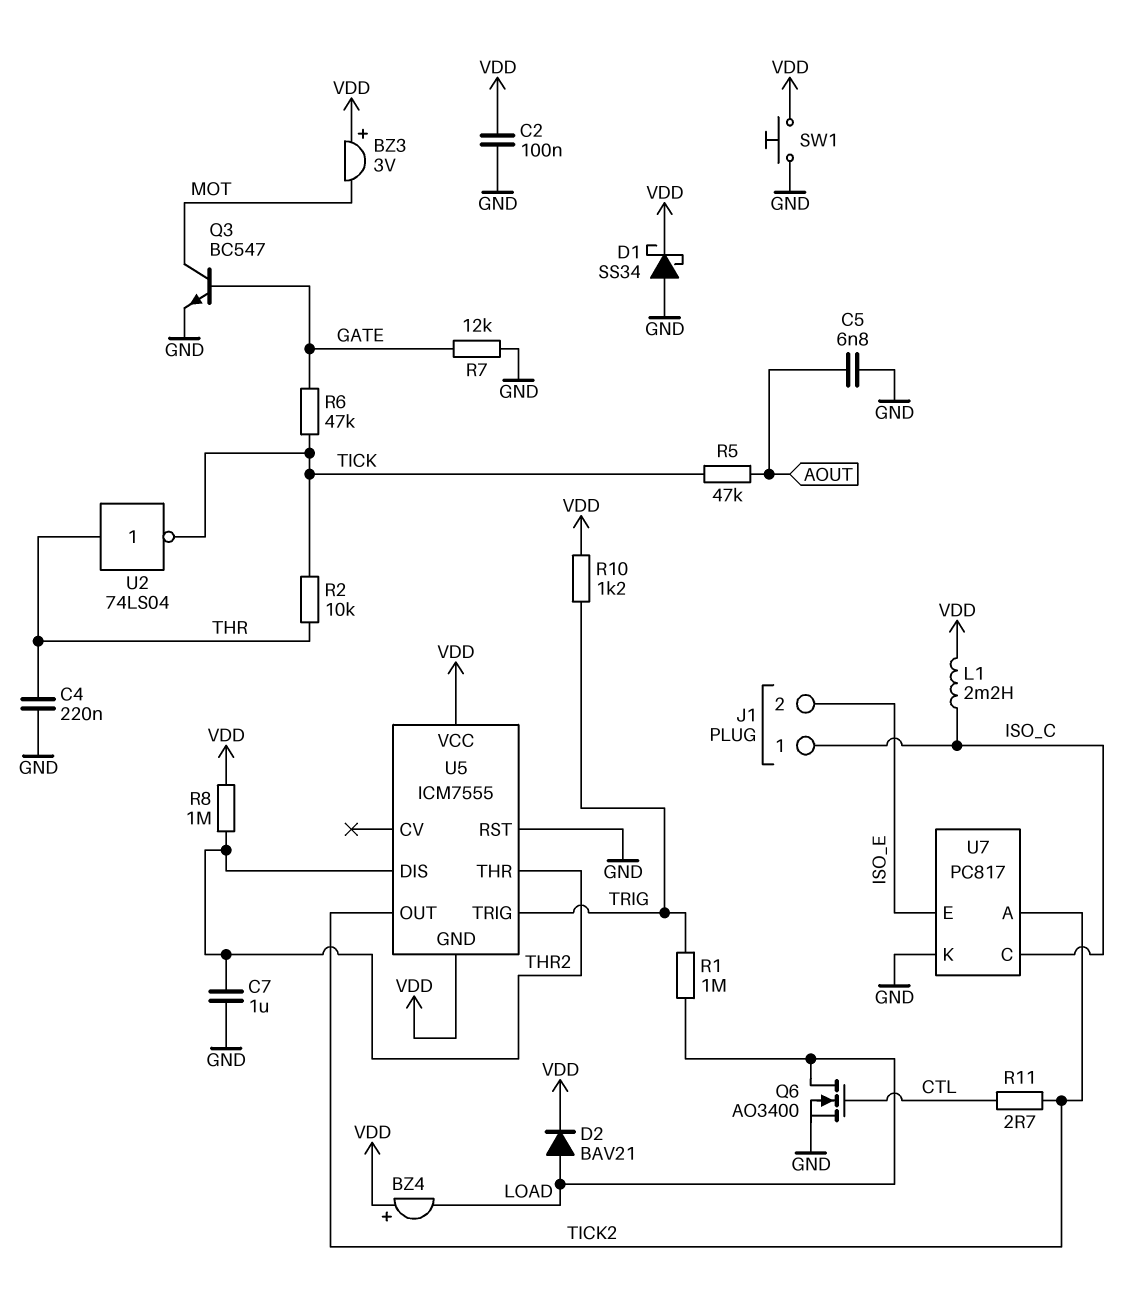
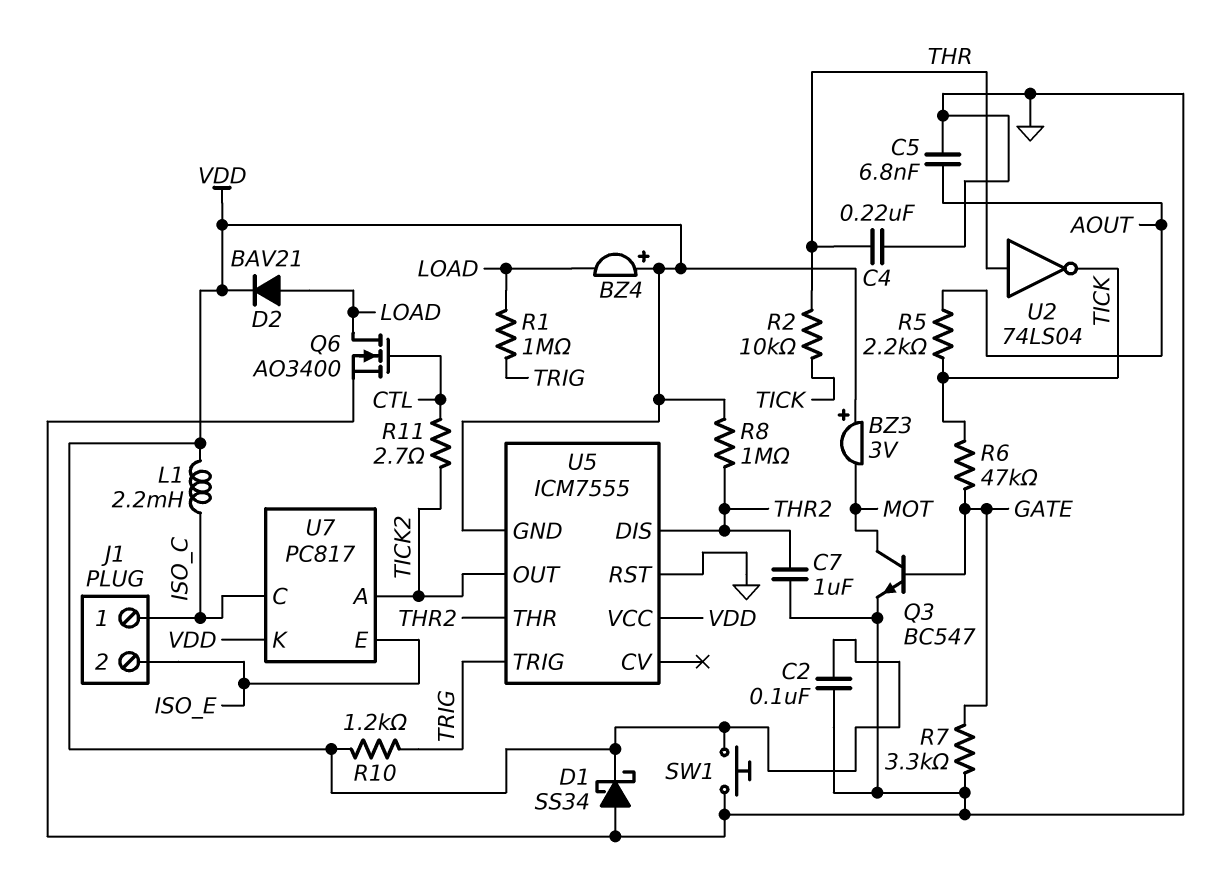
R5: 47k (AOUT, TICK) -> 2.2k (AOUT, TICK)
R7: 12k (GATE, GND) -> 3.3k (GATE, GND)
U7 pin K: GND -> VDD

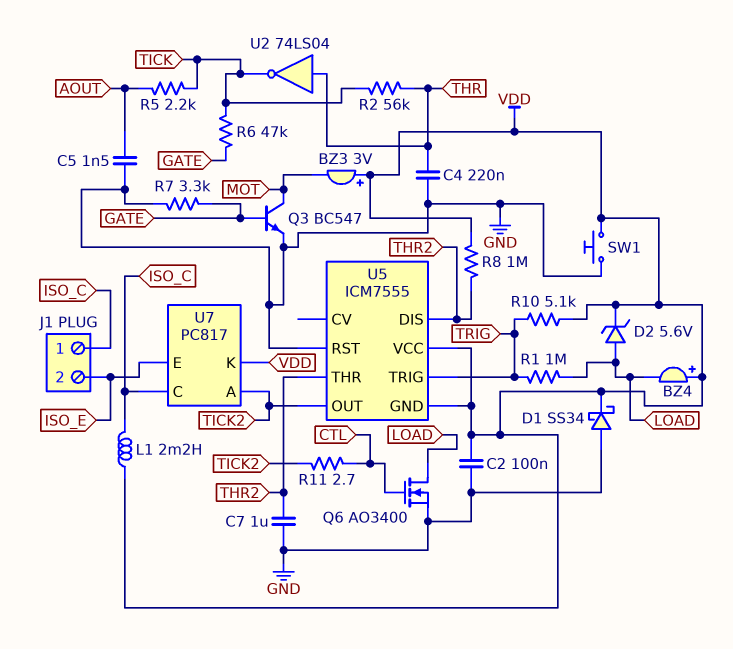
C5: 6.8nF (AOUT, GND) -> 1.5nF (AOUT, GND)
D2: diode BAV21 (A LOAD, K VDD) -> zener 5.6V (A LOAD, K VDD)
R2: 10k (THR, TICK) -> 56k (THR, TICK)
R10: 1.2k (TRIG, VDD) -> 5.1k (TRIG, VDD)

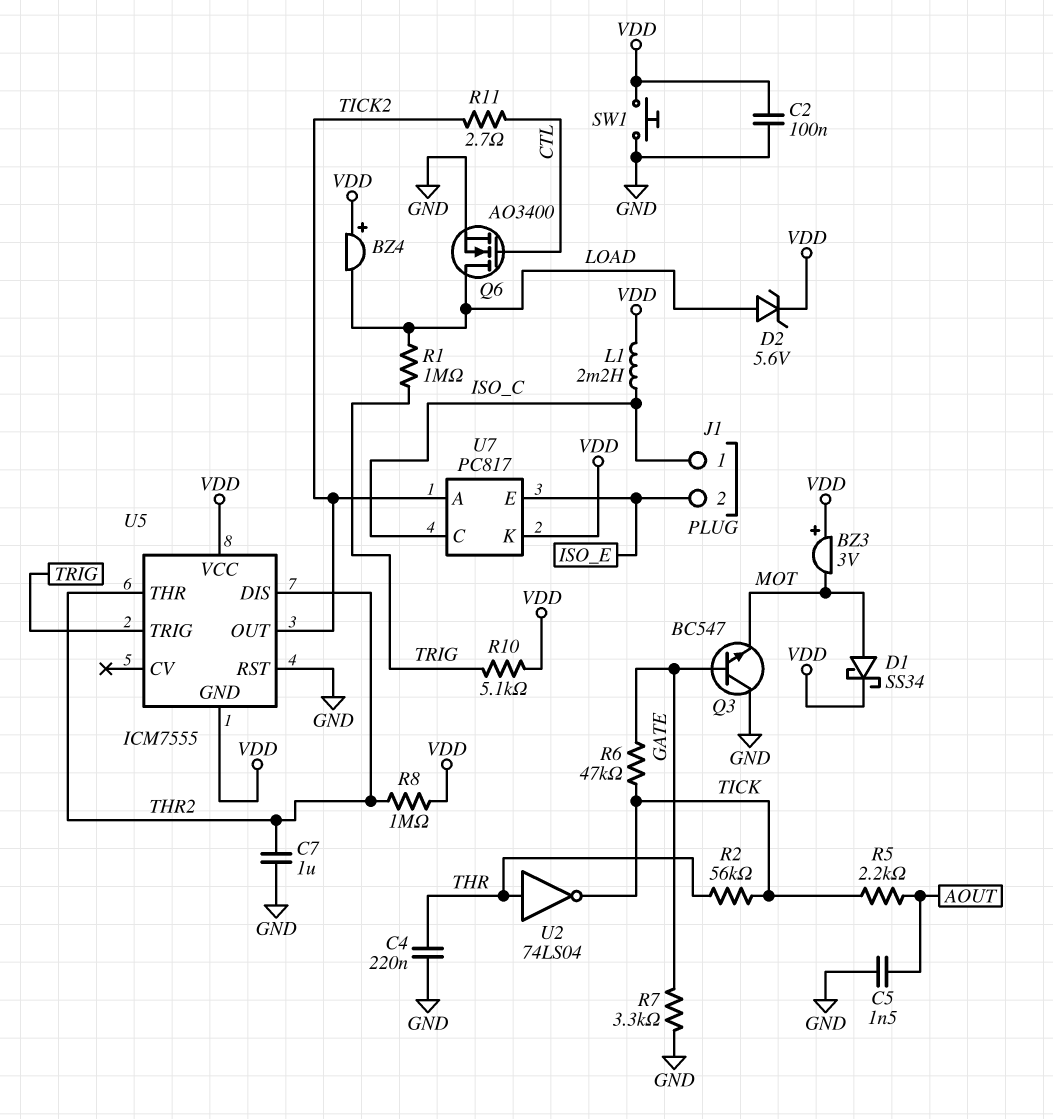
D1: schottky SS34 (A GND, K VDD) -> schottky SS34 (A MOT, K VDD)
Q3: NPN BC547 (B GATE, C MOT, E GND) -> NPN BC547 (B GATE, C GND, E MOT)

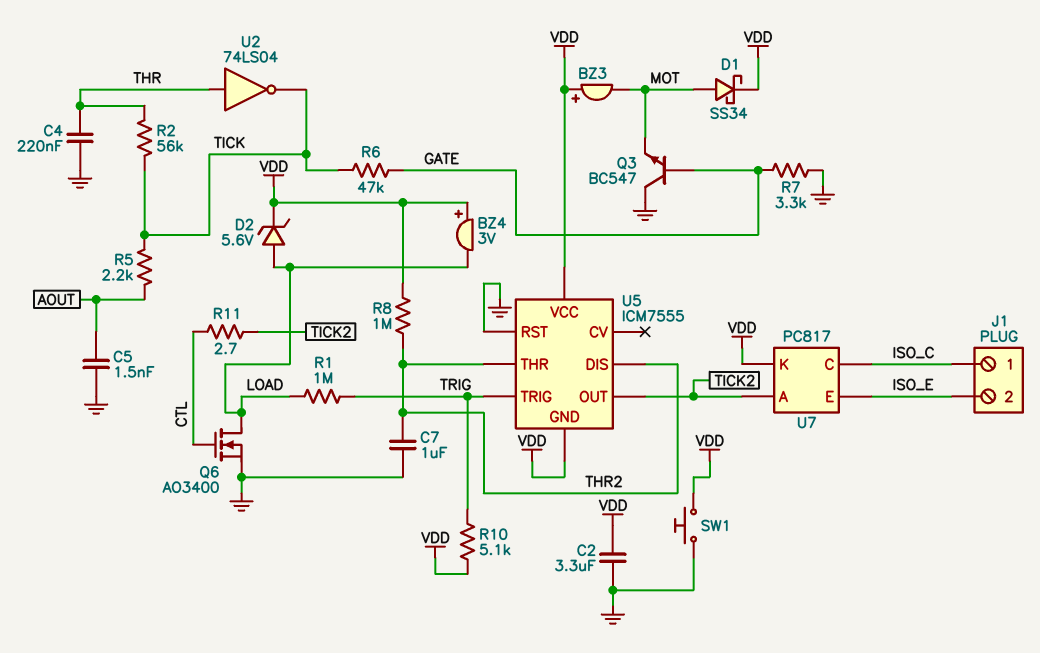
BZ3: buzzer 3V (plus VDD, minus MOT) -> buzzer (plus VDD, minus MOT)
BZ4: buzzer (plus VDD, minus LOAD) -> buzzer 3V (plus VDD, minus LOAD)
C2: 100nF (GND, VDD) -> 3.3uF (GND, VDD)
L1: 2.2mH (ISO_C, VDD) -> none

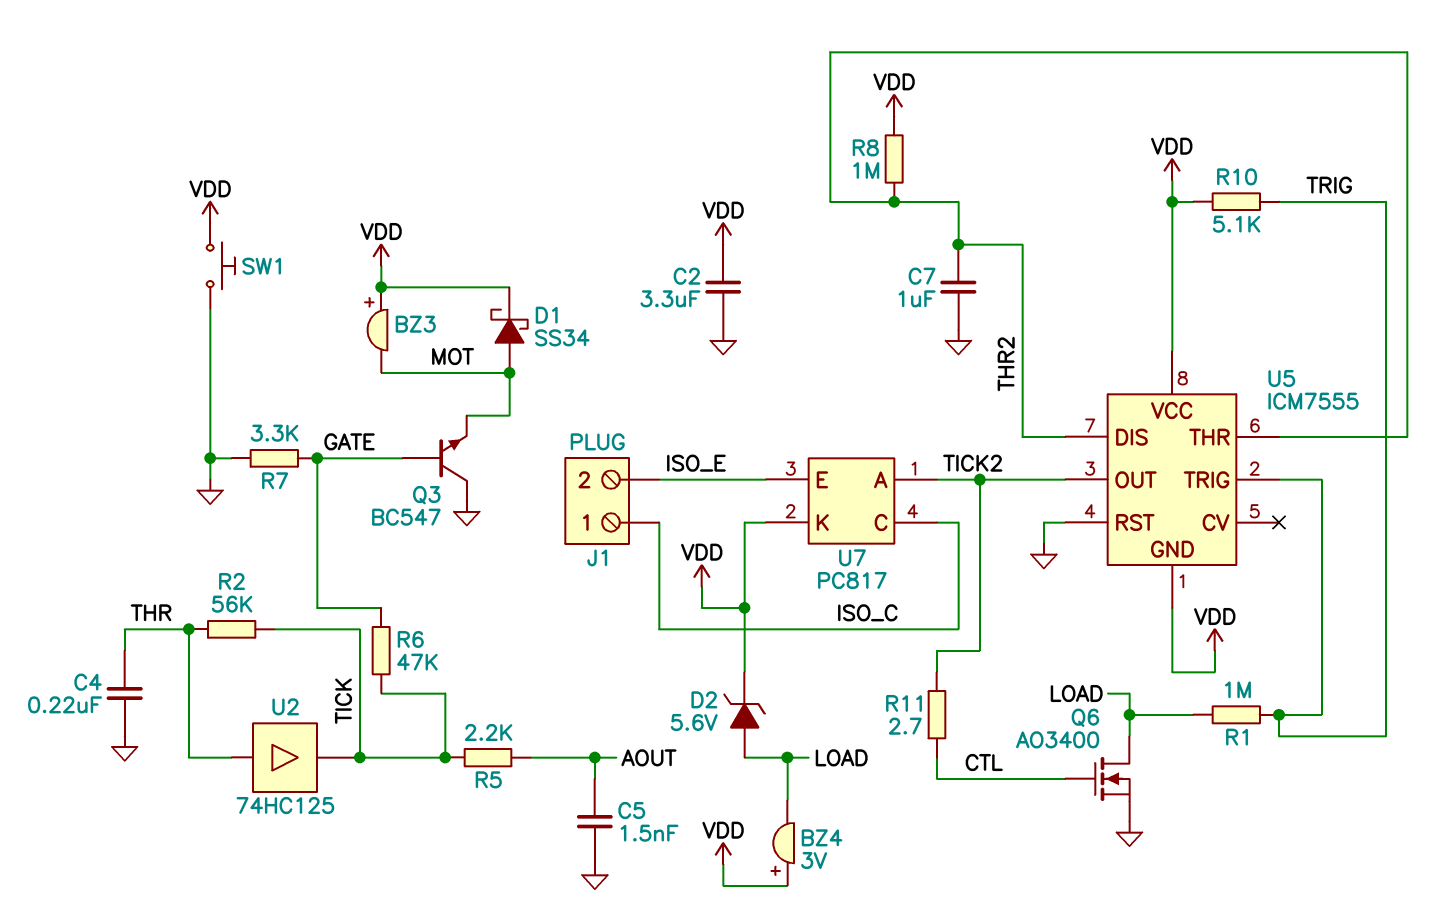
U2: NOT 74LS04 (in THR, out TICK) -> buffer 74HC125 (in THR, out TICK)

